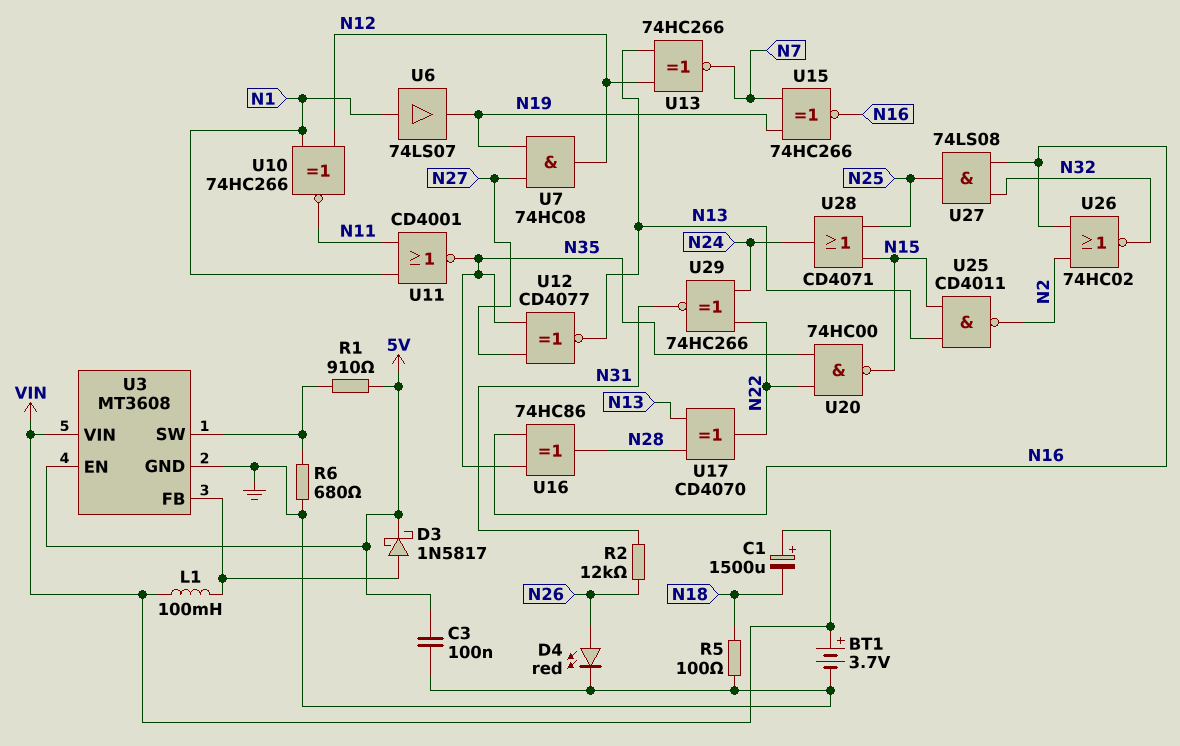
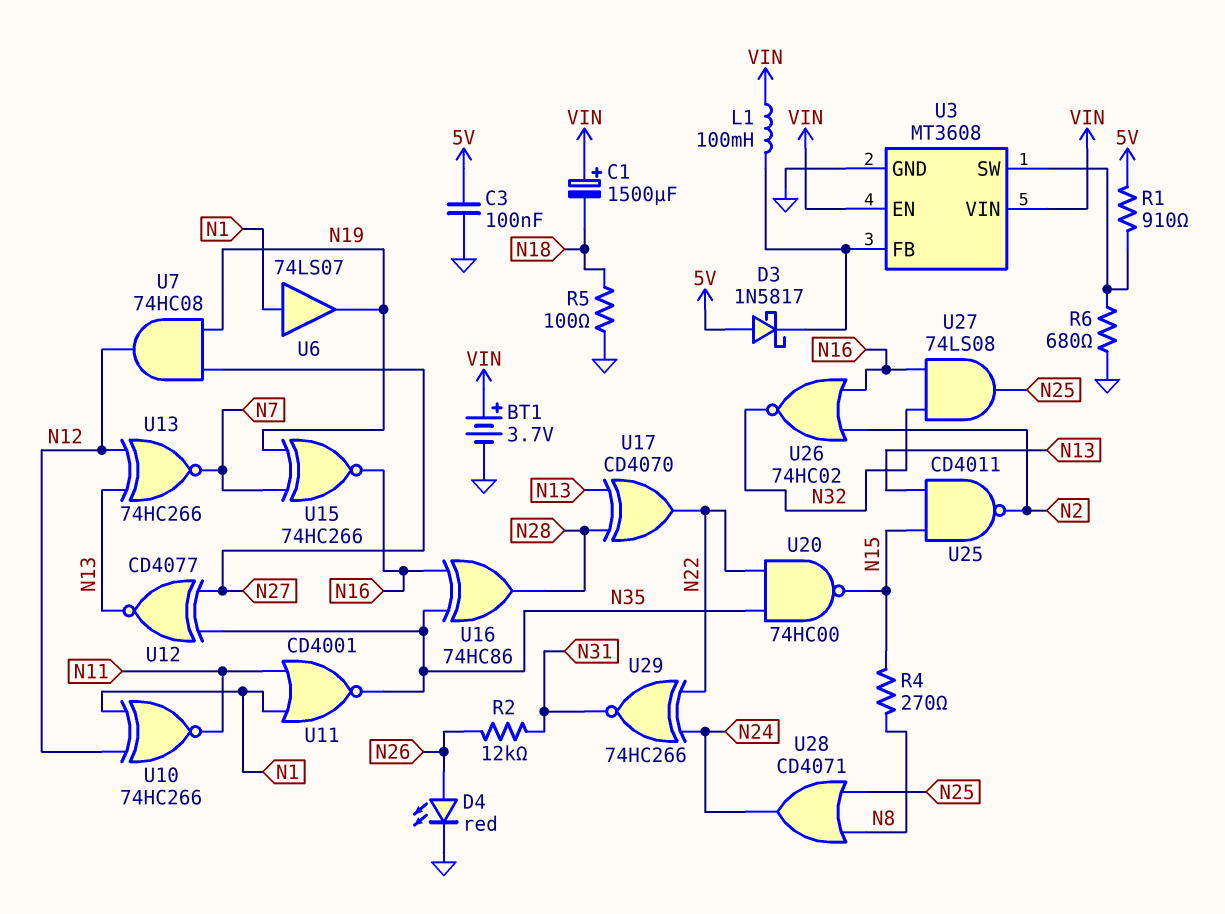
D3: schottky 1N5817 (A U3/FB, K 5V) -> schottky 1N5817 (A 5V, K U3/FB)
R4: none -> 270 (N8, N15)
U3 pin EN: 5V -> VIN
U28: OR CD4071 (in N15, in N25, out N24) -> OR CD4071 (in N8, in N25, out N24)

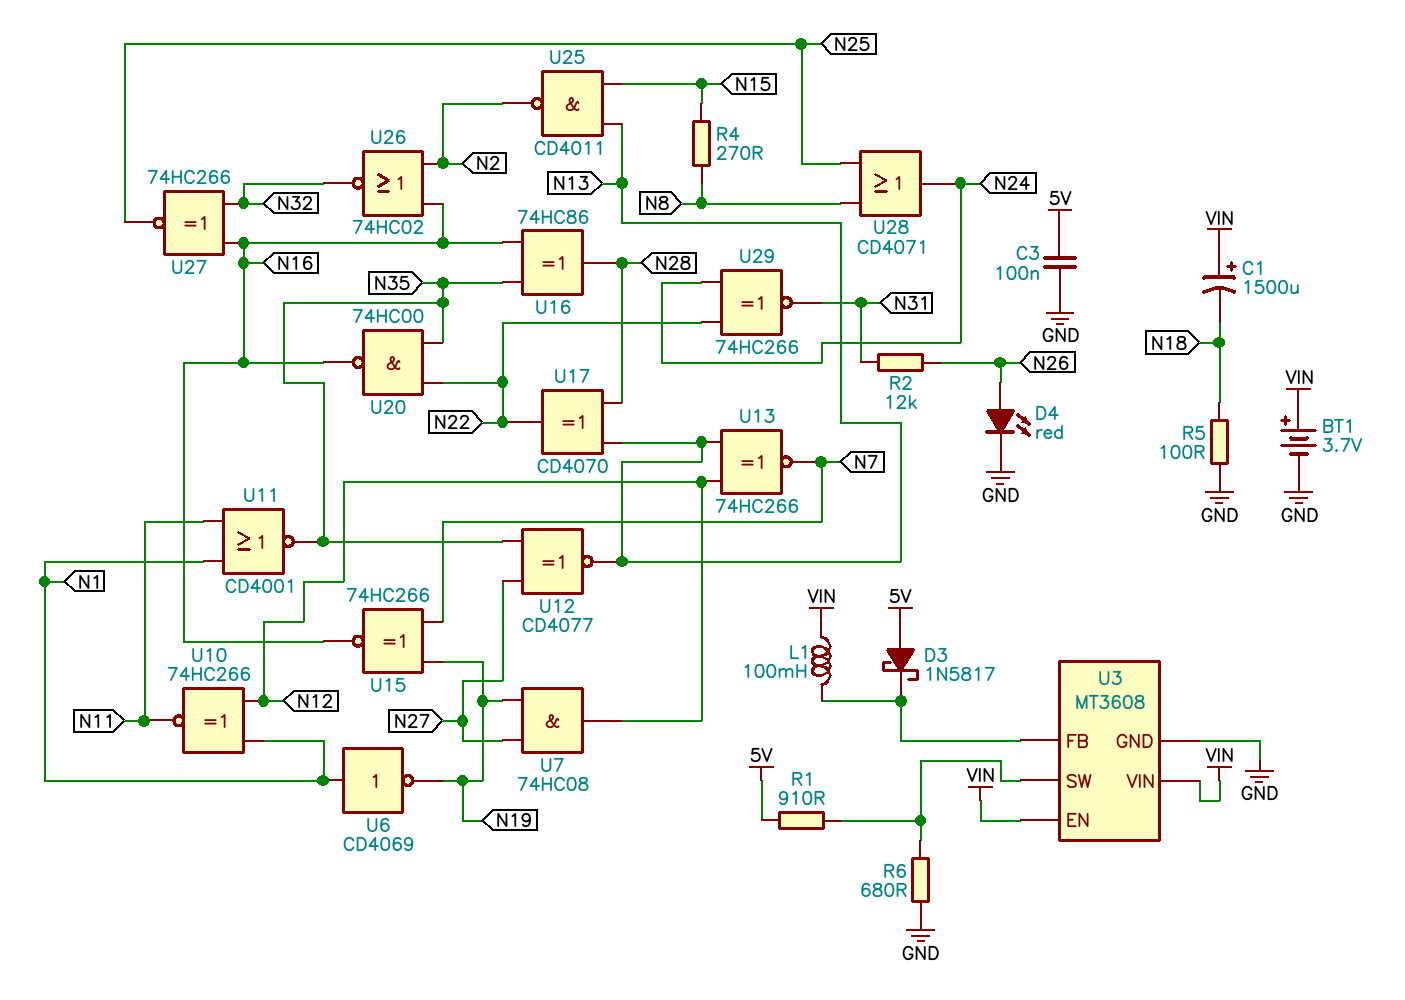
U6: buffer 74LS07 (in N1, out N19) -> NOT CD4069 (in N1, out N19)
U20: NAND 74HC00 (in N22, in N35, out N15) -> NAND 74HC00 (in N22, in N35, out N16)
U27: AND 74LS08 (in N16, in N32, out N25) -> XNOR 74HC266 (in N16, in N32, out N25)

